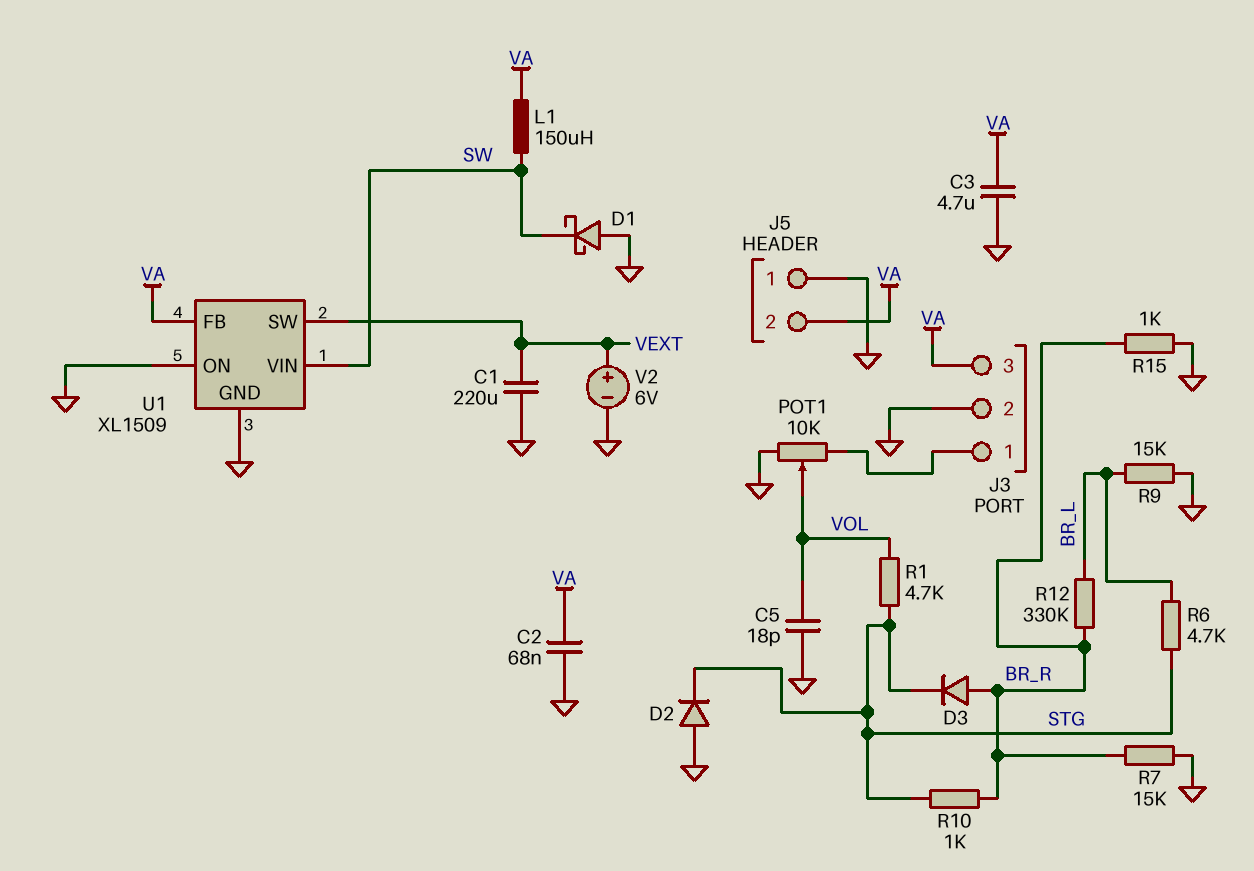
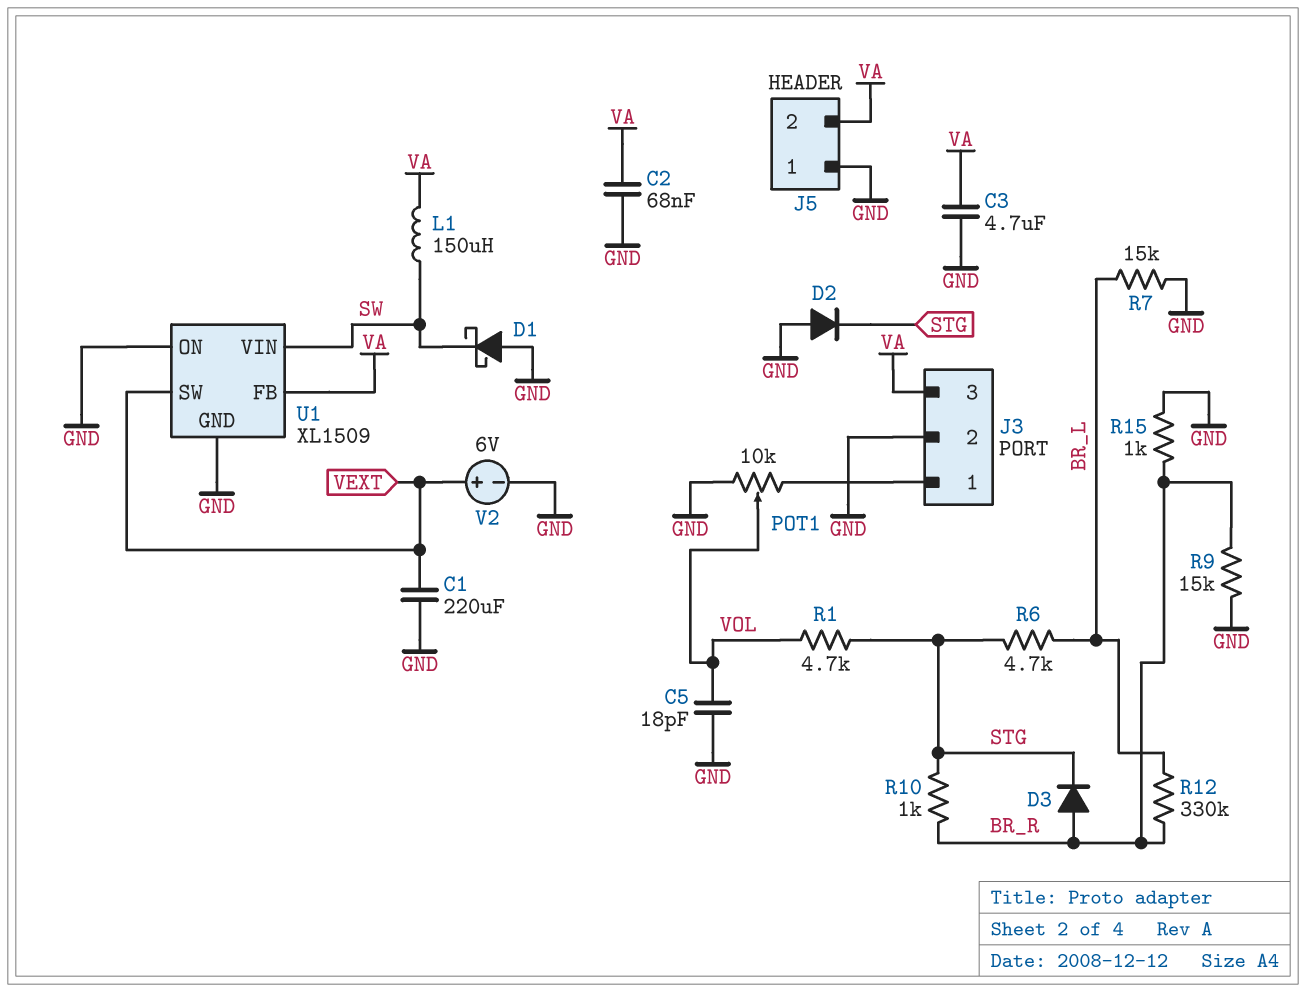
R7: 15k (BR_R, GND) -> 15k (BR_L, GND)
R9: 15k (BR_L, GND) -> 15k (BR_R, GND)

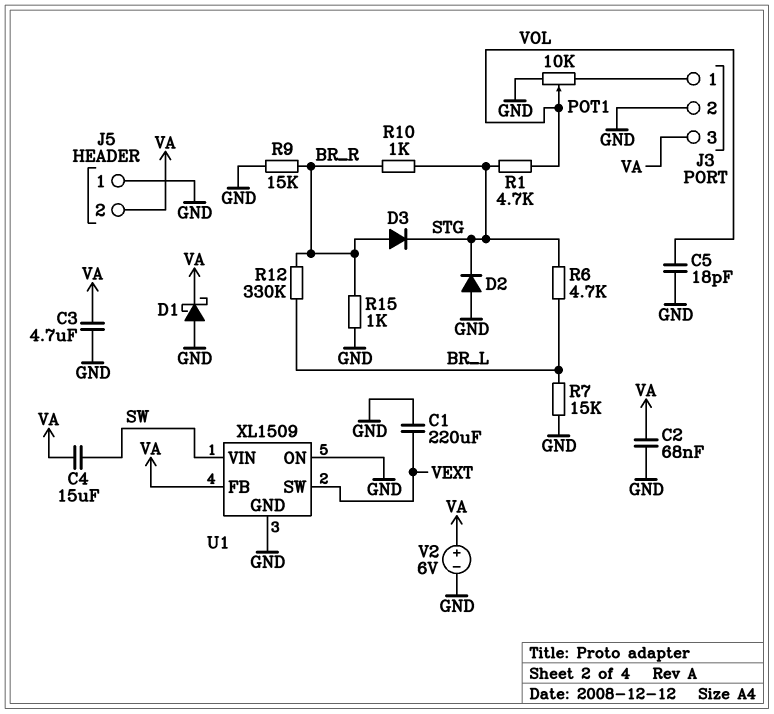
C4: none -> 15uF (SW, VA)
D1: schottky (A GND, K SW) -> schottky (A GND, K VA)
L1: 150uH (SW, VA) -> none
V2: 6V (plus VEXT, minus GND) -> 6V (plus VA, minus GND)

